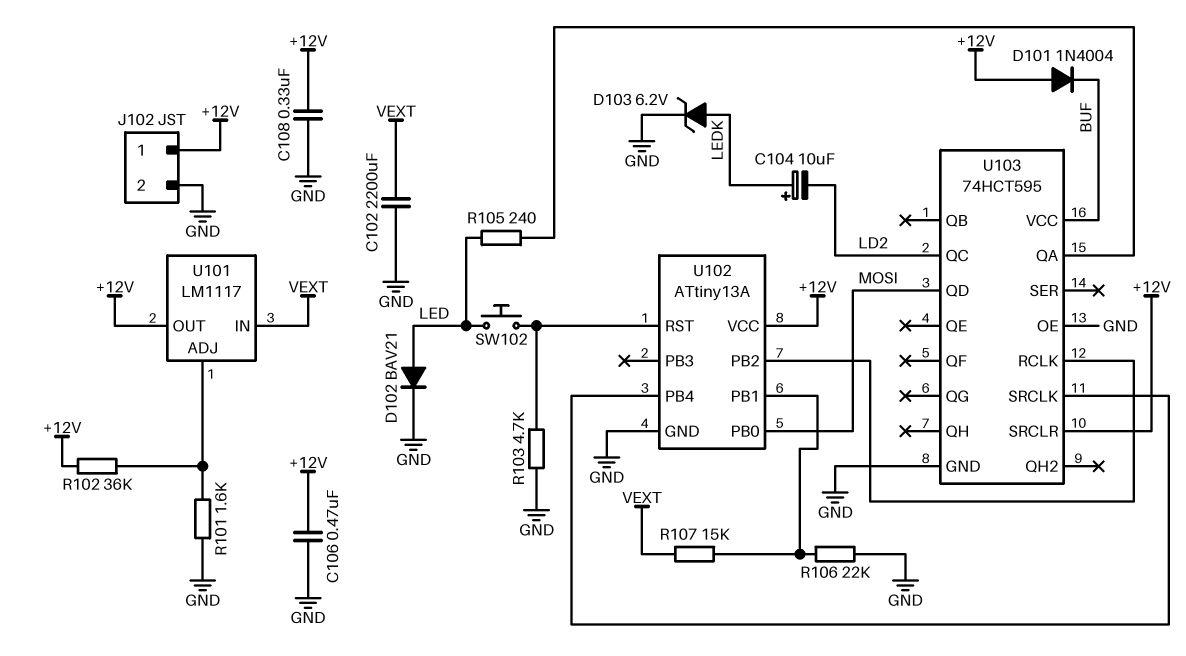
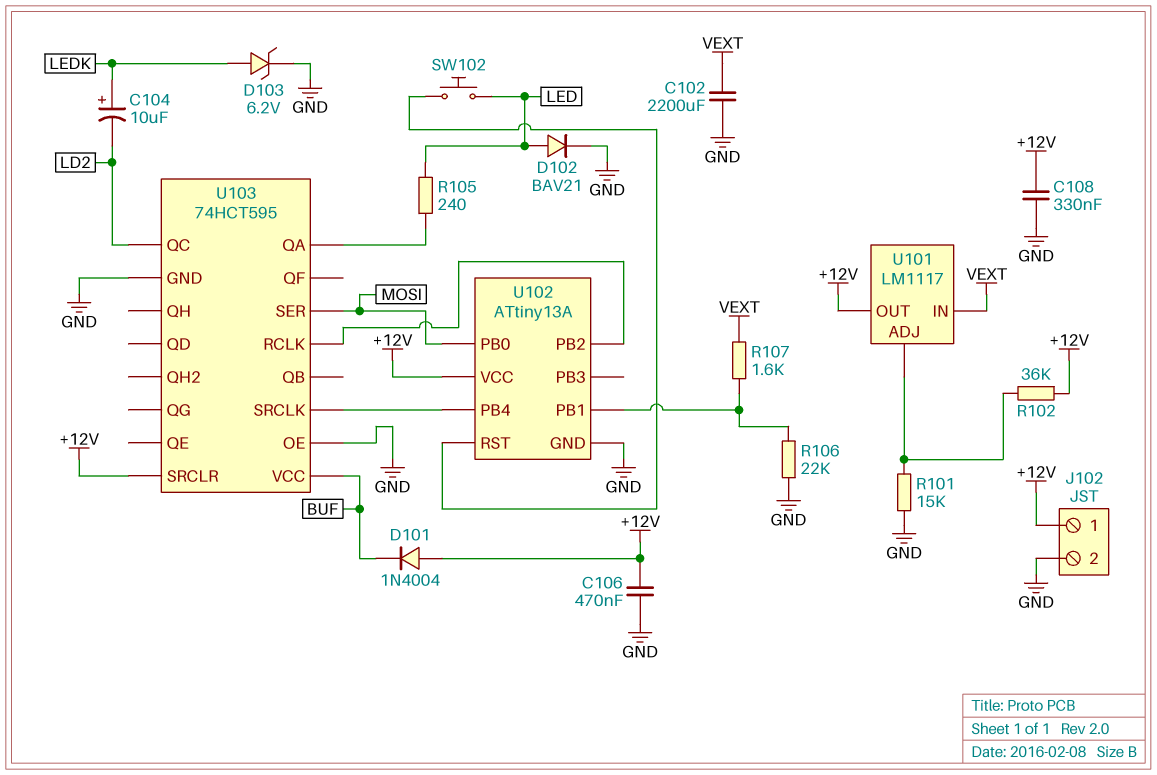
R101: 1.6k (GND, U101/ADJ) -> 15k (GND, U101/ADJ)
R103: 4.7k (GND, U102/RST) -> none
R107: 15k (U102/PB1, VEXT) -> 1.6k (U102/PB1, VEXT)
U103 pin QD: MOSI -> none
U103 pin SER: none -> MOSI

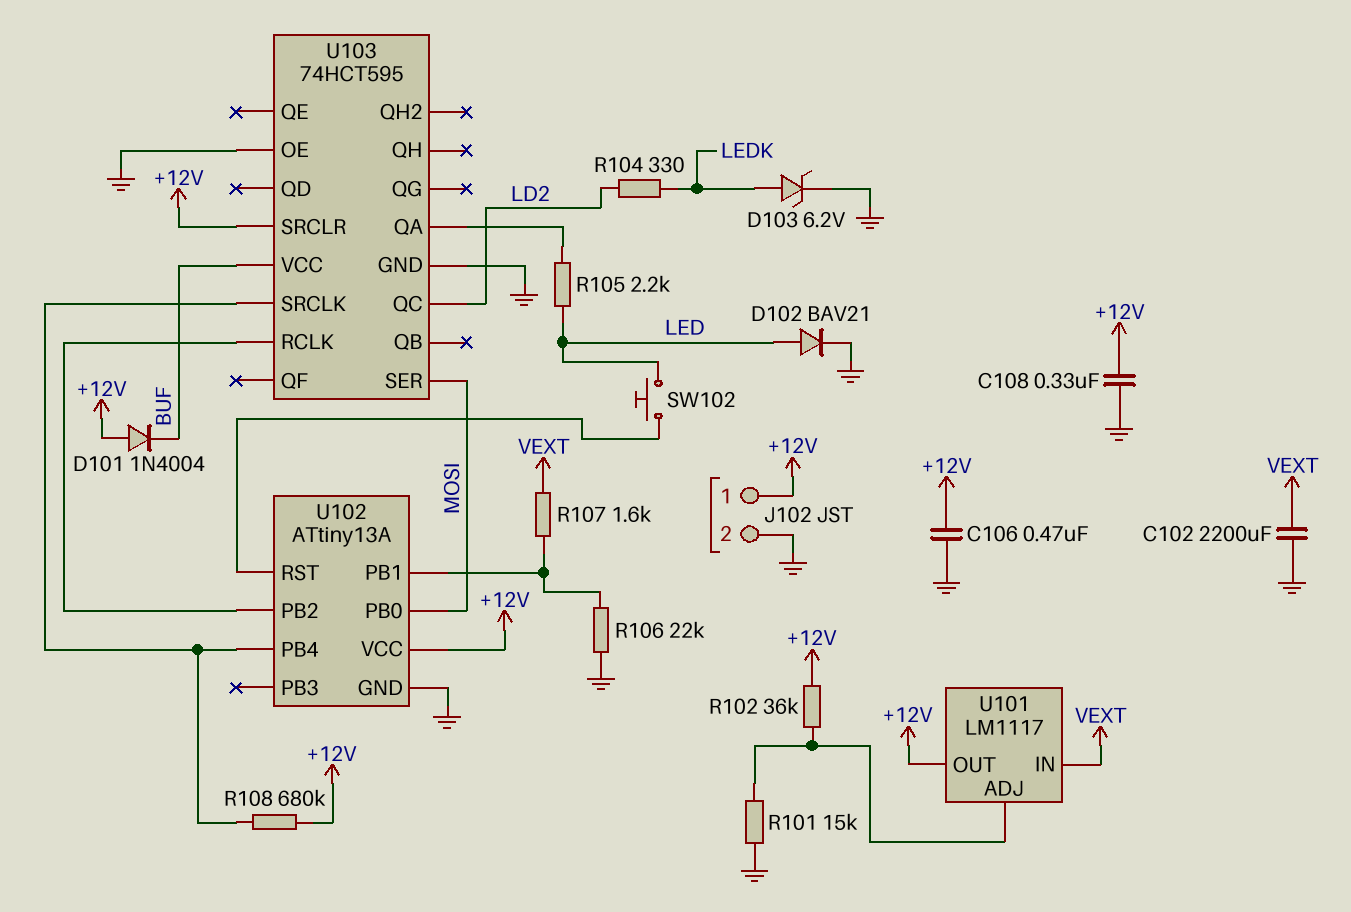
C104: 10uF (plus LEDK, minus LD2) -> none
R104: none -> 330 (LD2, LEDK)
R105: 240 (LED, U103/QA) -> 2.2k (LED, U103/QA)
R108: none -> 680k (+12V, U102/PB4)

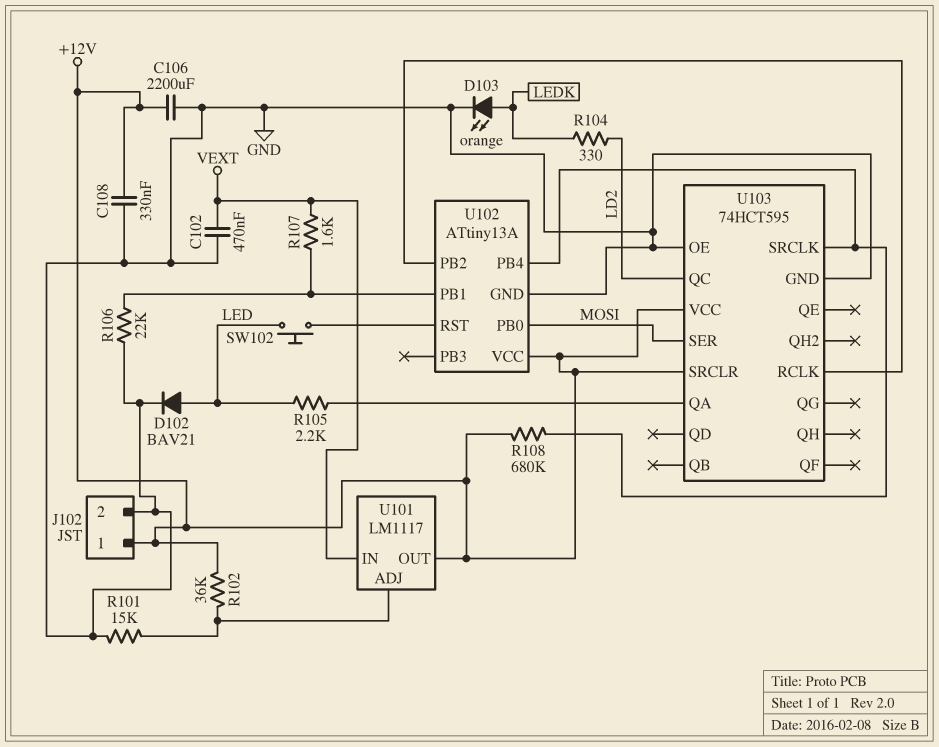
C102: 2200uF (GND, VEXT) -> 470nF (GND, VEXT)
C106: 470nF (+12V, GND) -> 2200uF (+12V, GND)
D101: diode 1N4004 (A +12V, K BUF) -> none
D103: zener 6.2V (A LEDK, K GND) -> LED orange (A LEDK, K GND)
U103 pin VCC: BUF -> +12V

